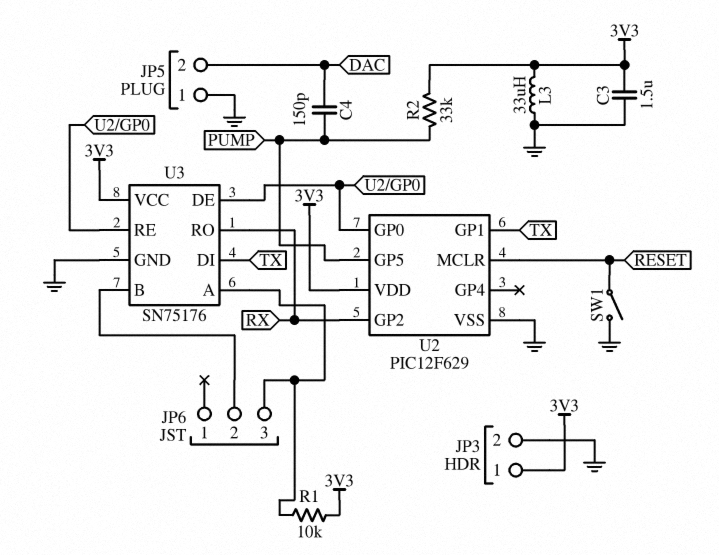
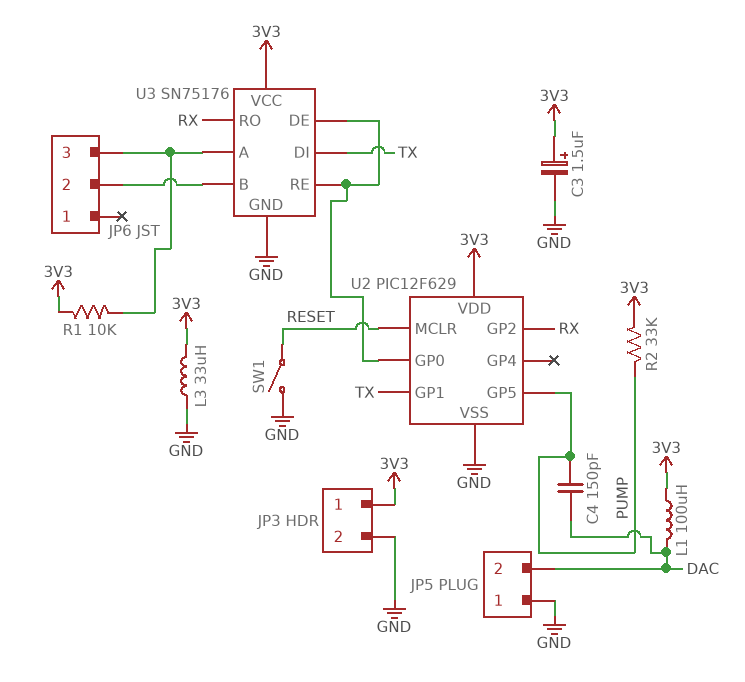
C3: 1.5uF (3V3, GND) -> 1.5uF (plus 3V3, minus GND)
L1: none -> 100uH (3V3, DAC)

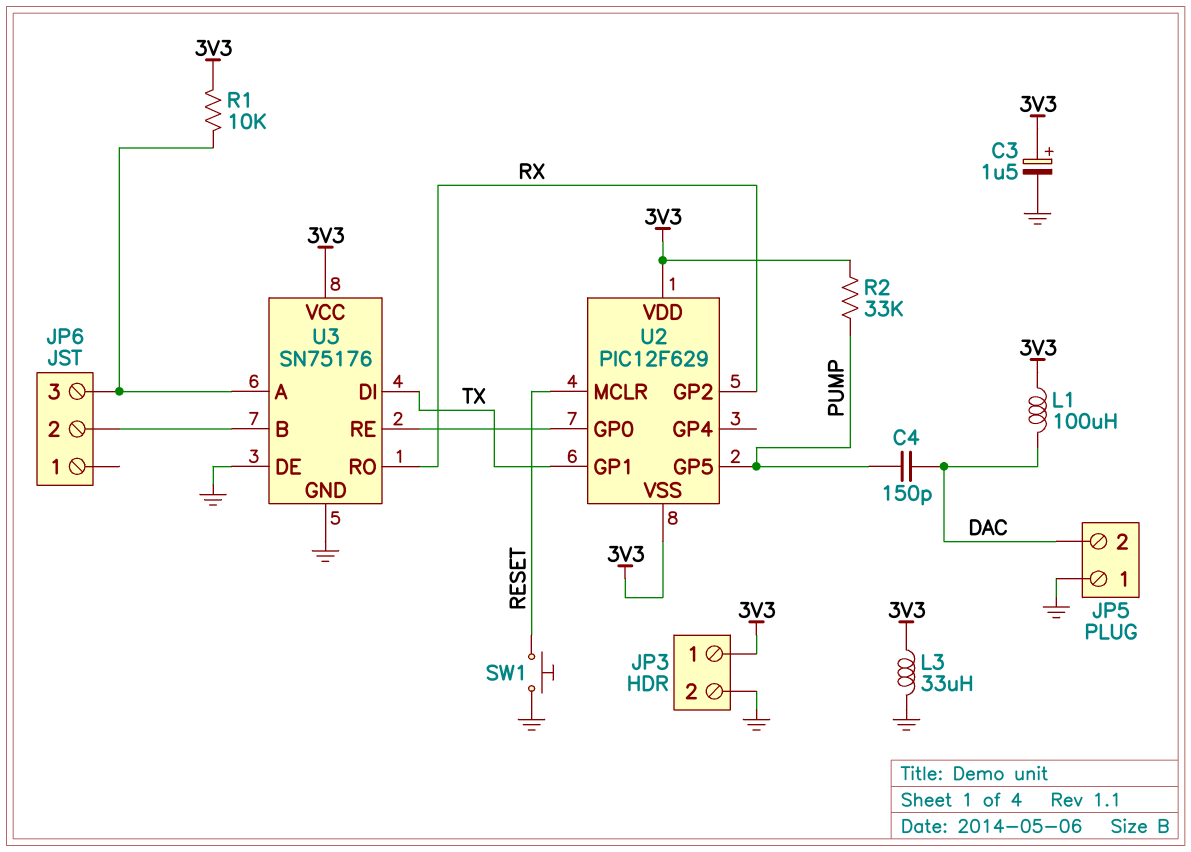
SW1: switch (GND, RESET) -> button (GND, RESET)
U2 pin VSS: GND -> 3V3
U3 pin DE: U2/GP0 -> GND

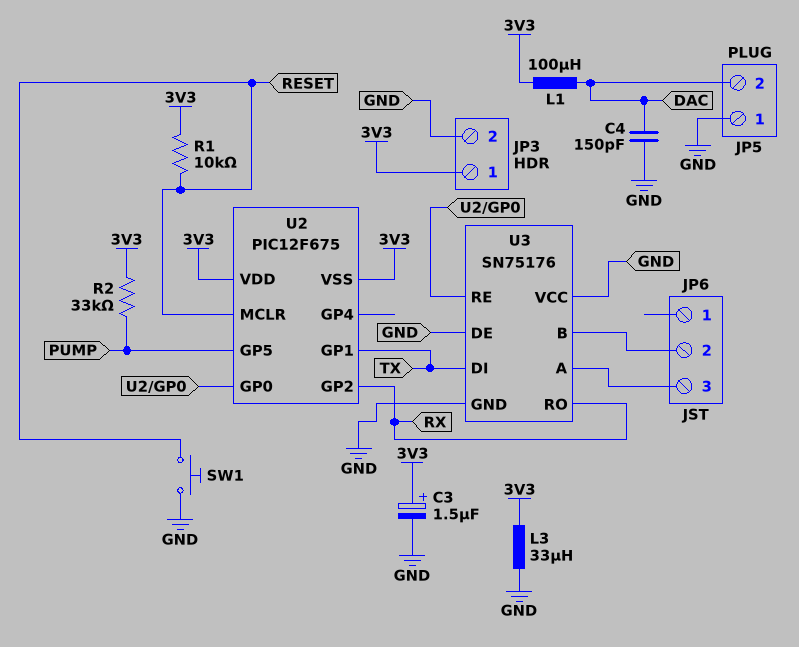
C4: 150pF (DAC, PUMP) -> 150pF (DAC, GND)
R1: 10k (3V3, JP6/3) -> 10k (3V3, RESET)
U2: PIC12F629 -> PIC12F675
U3 pin VCC: 3V3 -> GND

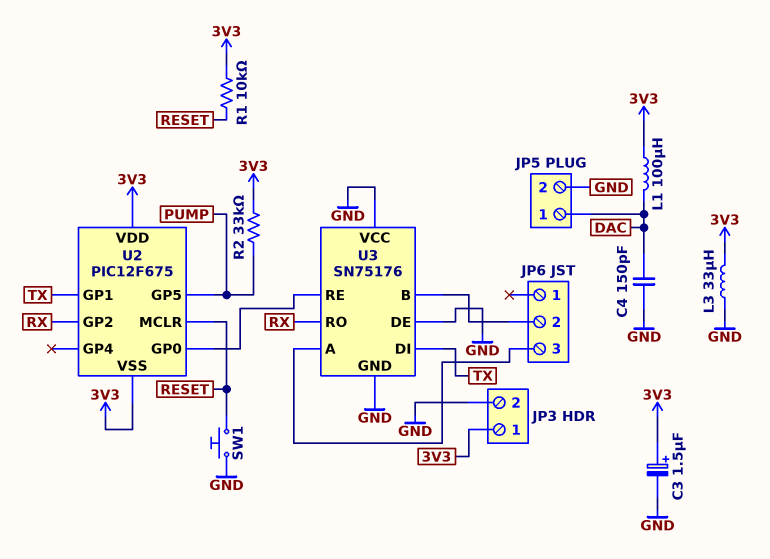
JP5 pin 1: GND -> DAC
JP5 pin 2: DAC -> GND

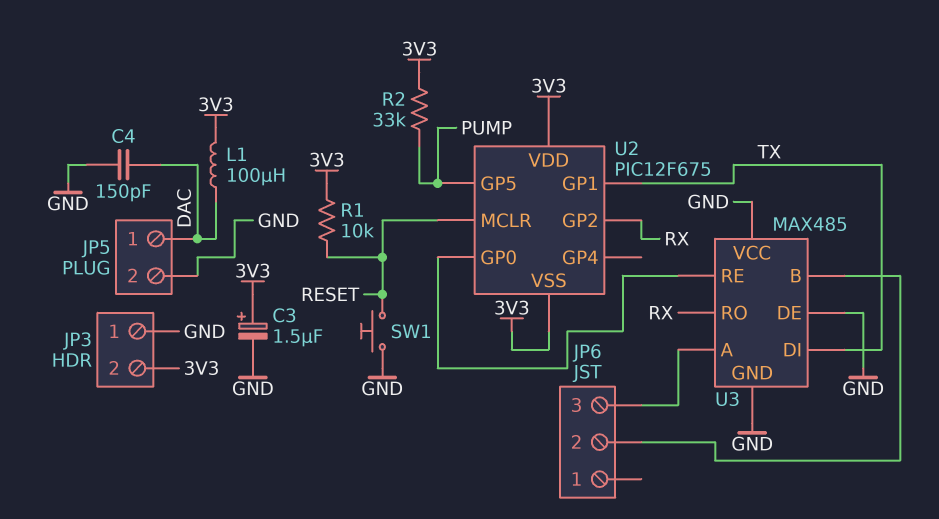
JP3 pin 1: 3V3 -> GND
JP3 pin 2: GND -> 3V3
L3: 33uH (3V3, GND) -> none
U3: SN75176 -> MAX485

